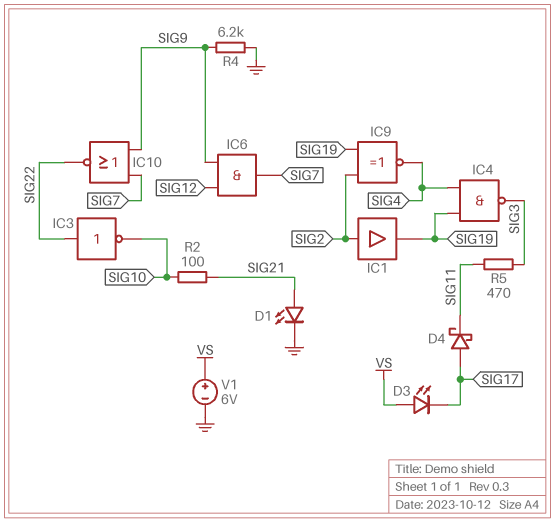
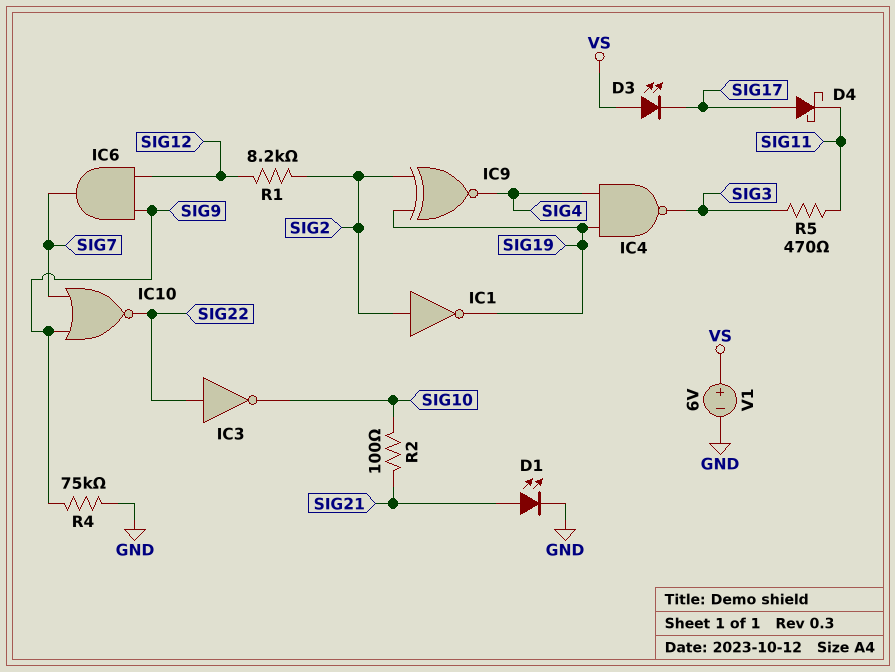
IC1: buffer (in SIG2, out SIG19) -> NOT (in SIG2, out SIG19)
R1: none -> 8.2k (SIG2, SIG12)
R4: 6.2k (GND, SIG9) -> 75k (GND, SIG9)

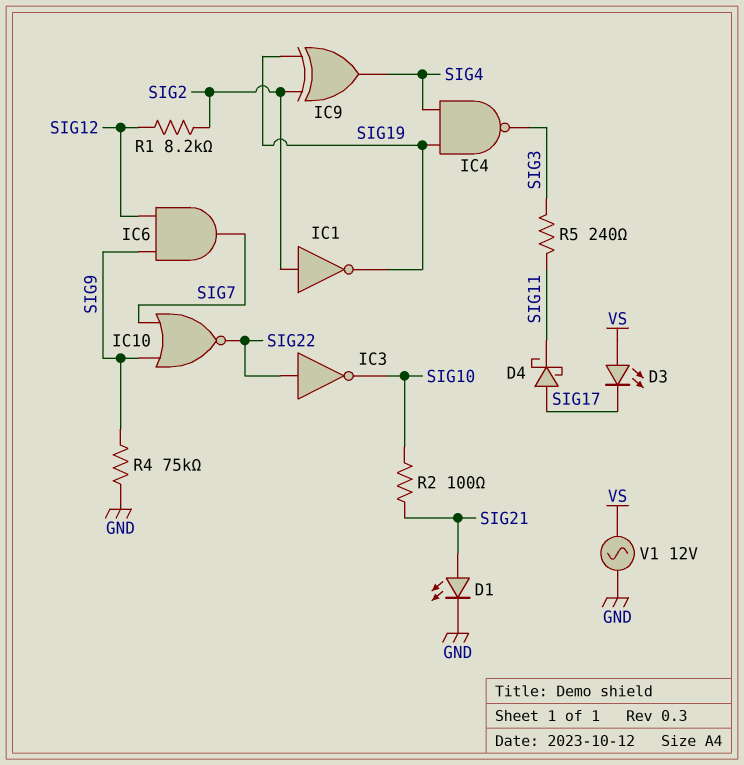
IC9: XNOR (in SIG2, in SIG19, out SIG4) -> XOR (in SIG2, in SIG19, out SIG4)
R5: 470 (SIG3, SIG11) -> 240 (SIG3, SIG11)
V1: 6V (plus VS, minus GND) -> AC 12V (GND, VS)

